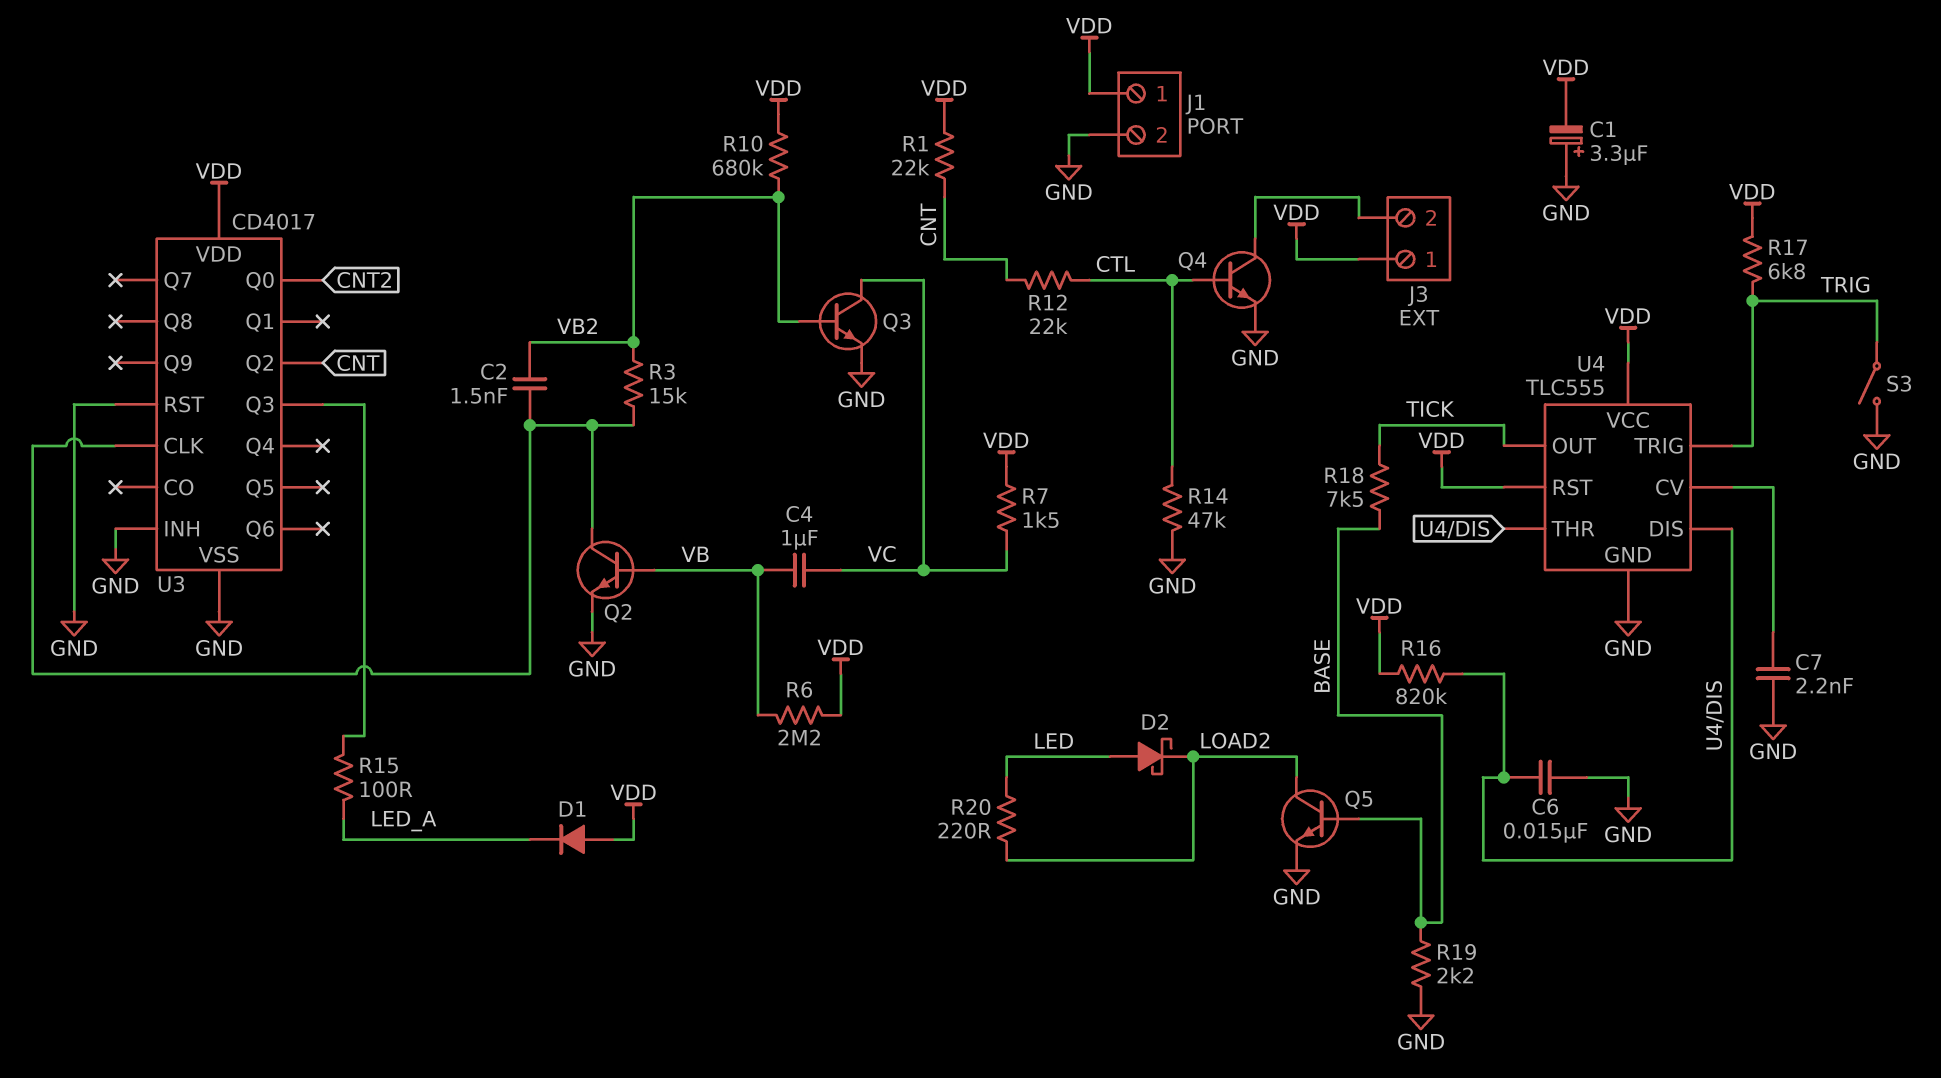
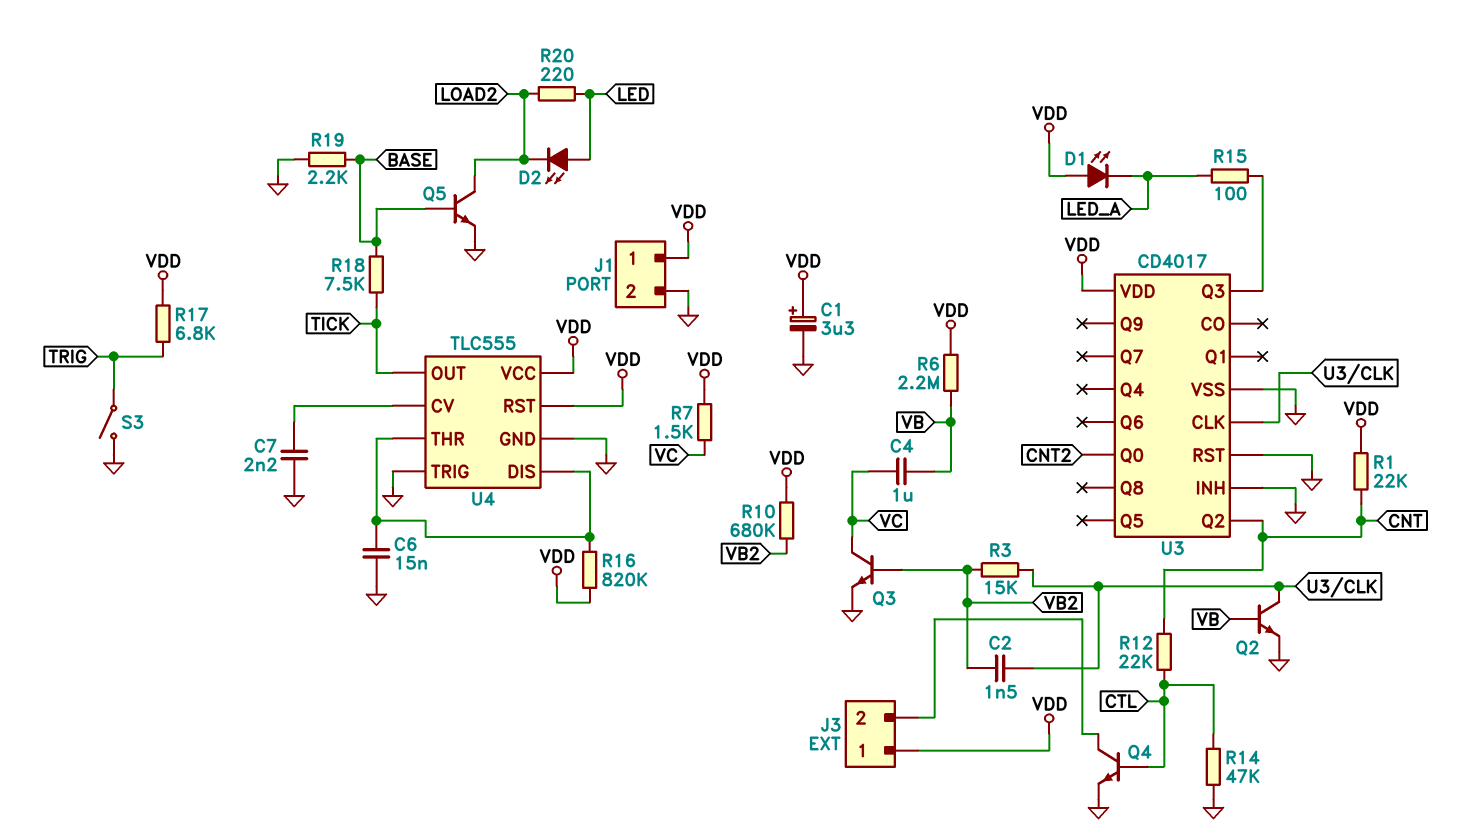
C1: 3.3uF (plus GND, minus VDD) -> 3.3uF (plus VDD, minus GND)
D1: diode (A VDD, K LED_A) -> LED (A VDD, K LED_A)
D2: schottky (A LED, K LOAD2) -> LED (A LED, K LOAD2)
U4 pin TRIG: TRIG -> GND

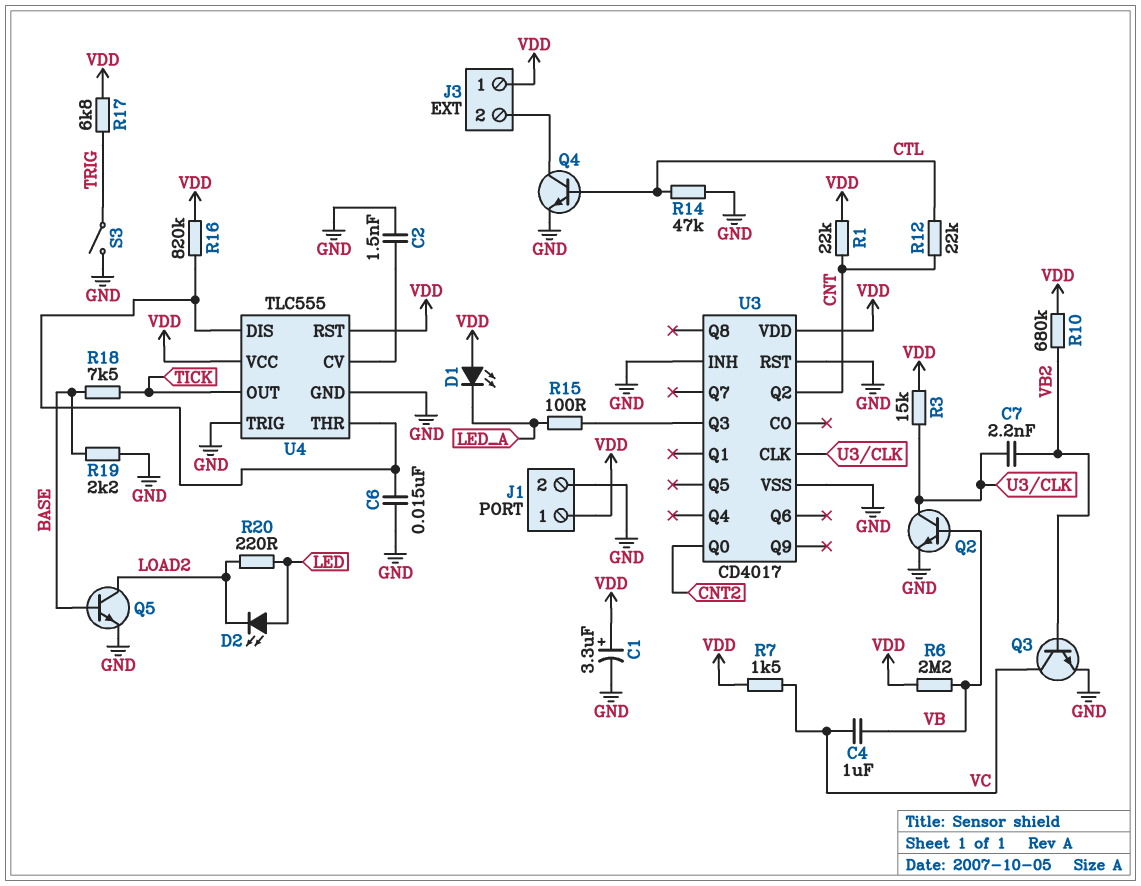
C2: 1.5nF (U3/CLK, VB2) -> 1.5nF (GND, U4/CV)
C7: 2.2nF (GND, U4/CV) -> 2.2nF (U3/CLK, VB2)
R3: 15k (U3/CLK, VB2) -> 15k (U3/CLK, VDD)

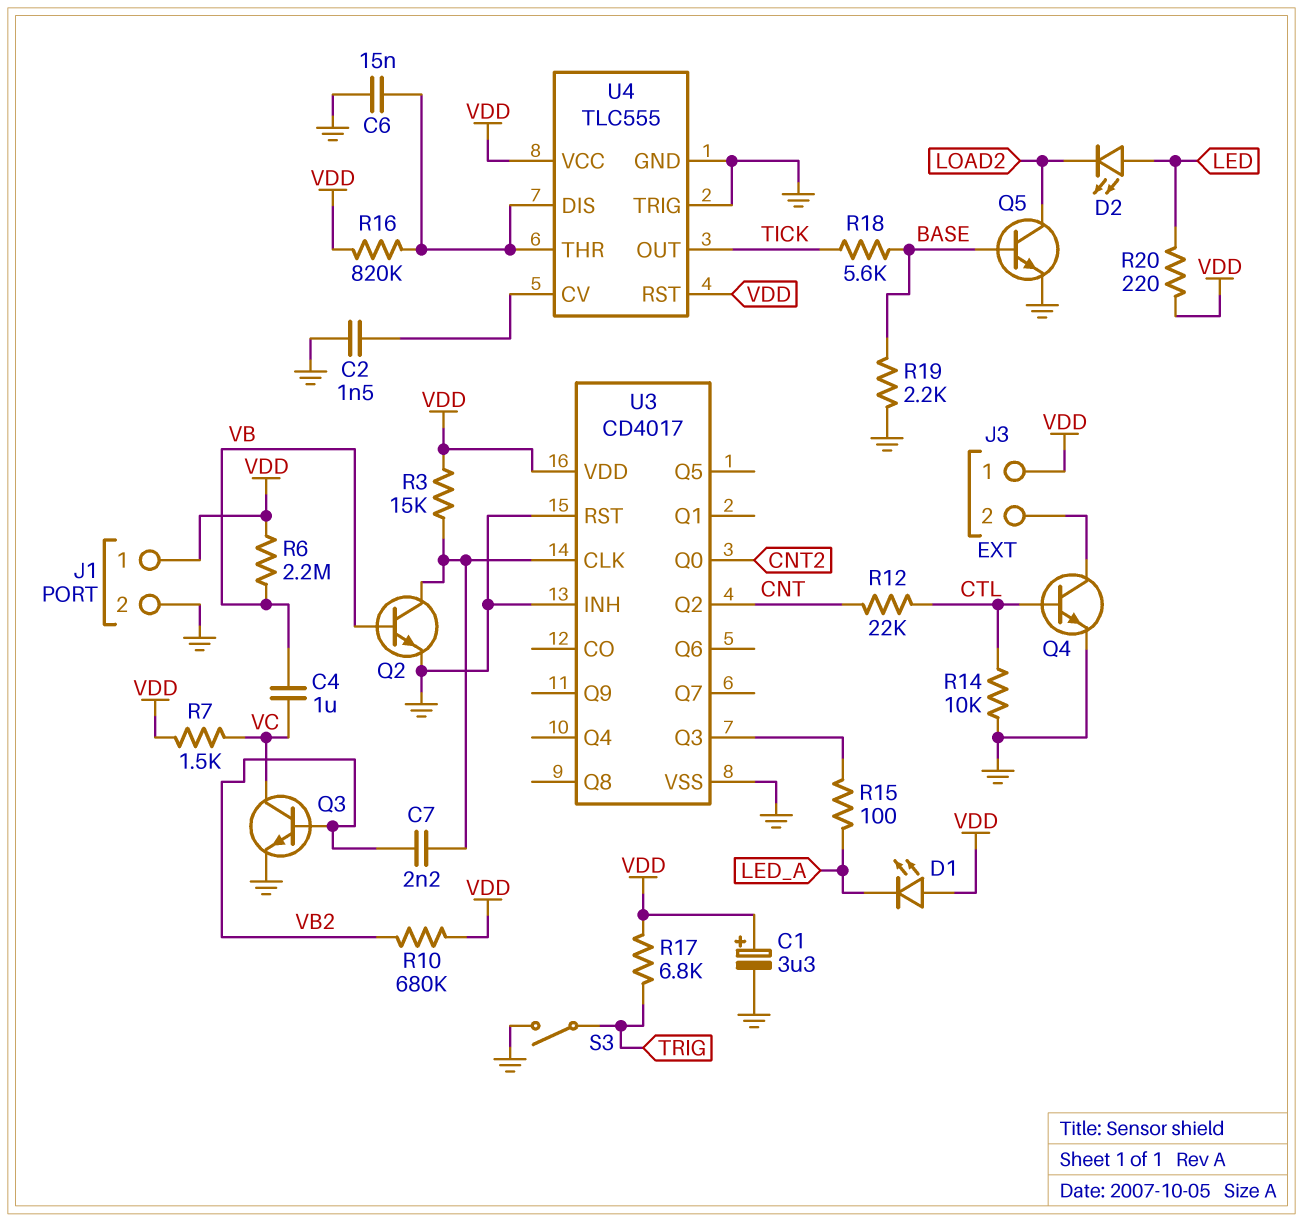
R1: 22k (CNT, VDD) -> none
R14: 47k (CTL, GND) -> 10k (CTL, GND)
R18: 7.5k (BASE, TICK) -> 5.6k (BASE, TICK)
R20: 220 (LED, LOAD2) -> 220 (LED, VDD)

